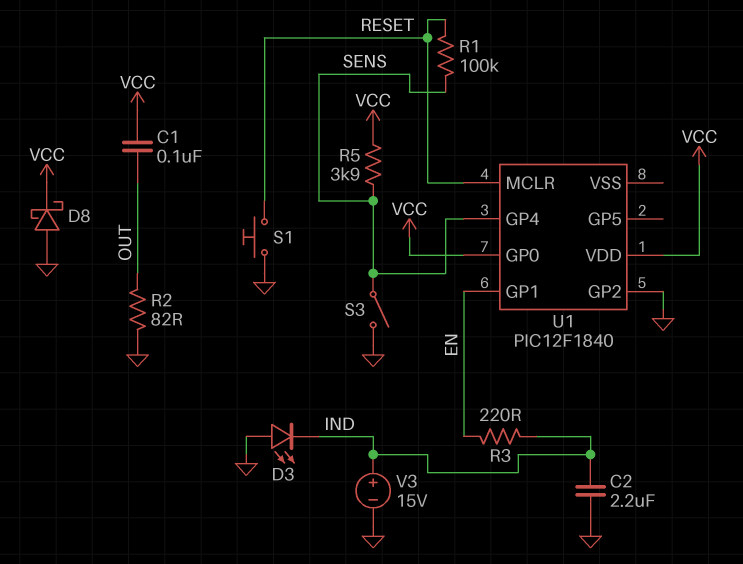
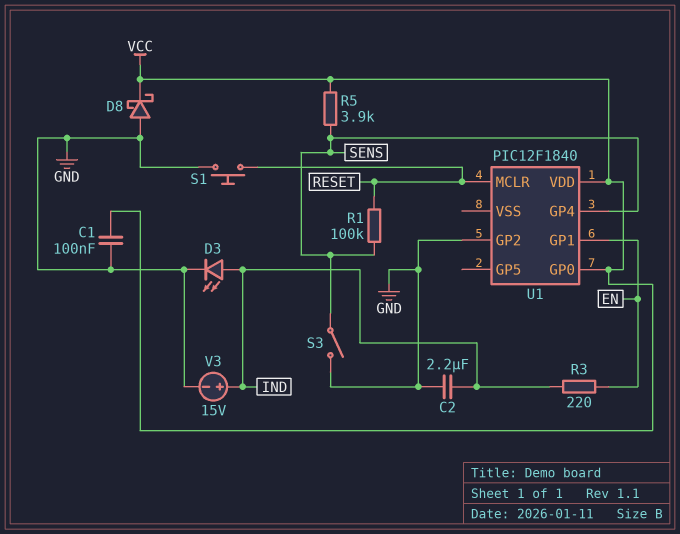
C1: 100nF (OUT, VCC) -> 100nF (GND, VCC)
D3: LED (A GND, K IND) -> LED (A IND, K GND)
R2: 82 (GND, OUT) -> none

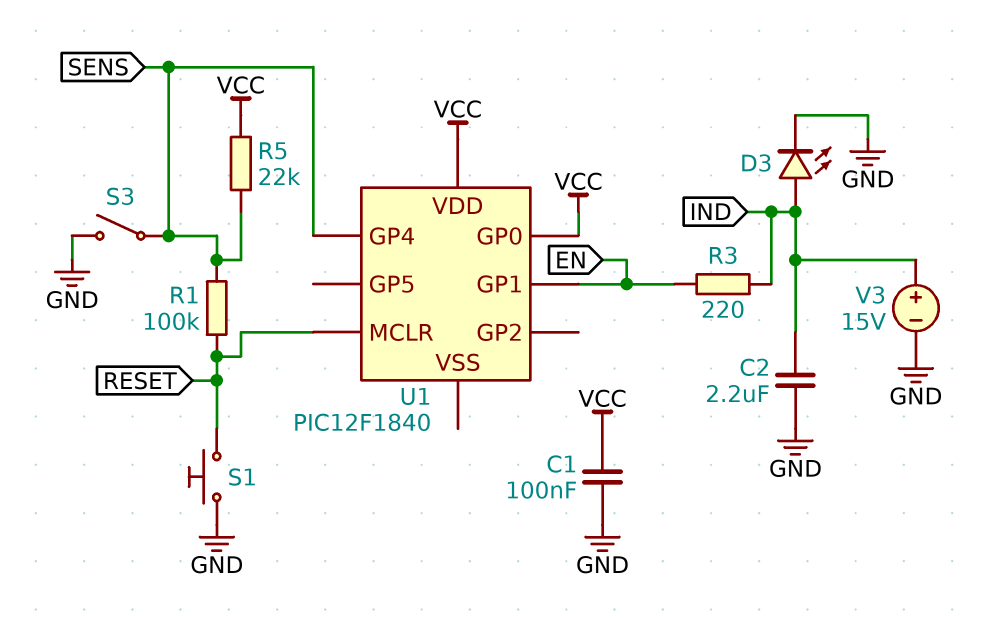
D8: schottky (A GND, K VCC) -> none
R5: 3.9k (SENS, VCC) -> 22k (SENS, VCC)
U1 pin GP2: GND -> none

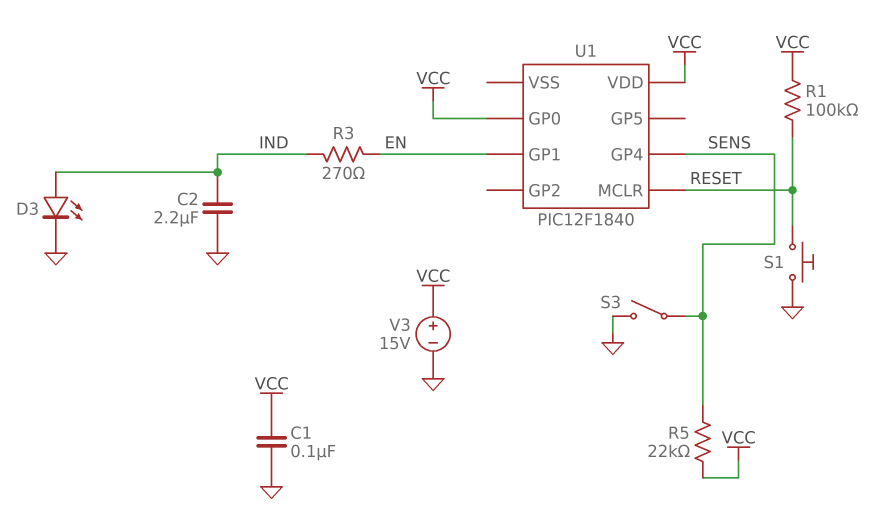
R1: 100k (RESET, SENS) -> 100k (RESET, VCC)
R3: 220 (EN, IND) -> 270 (EN, IND)
V3: 15V (plus IND, minus GND) -> 15V (plus VCC, minus GND)

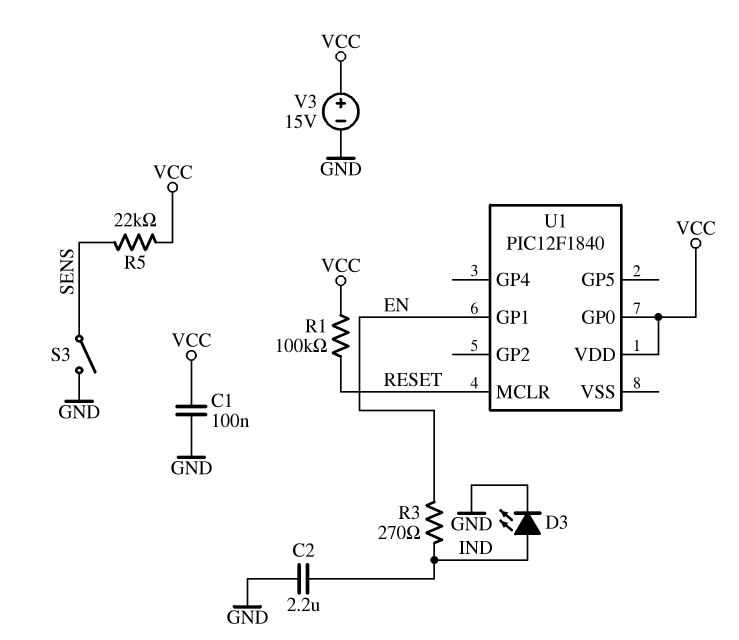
S1: button (GND, RESET) -> none
U1 pin GP4: SENS -> none

